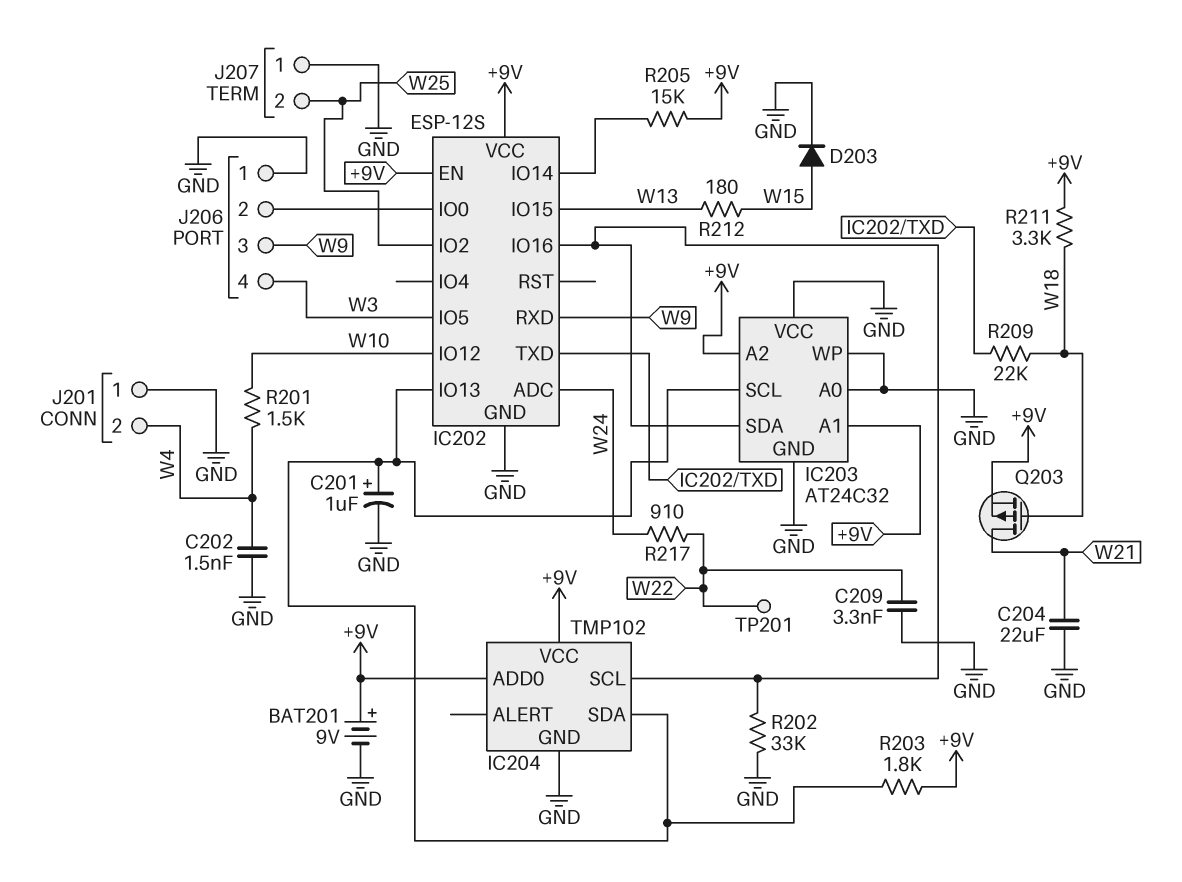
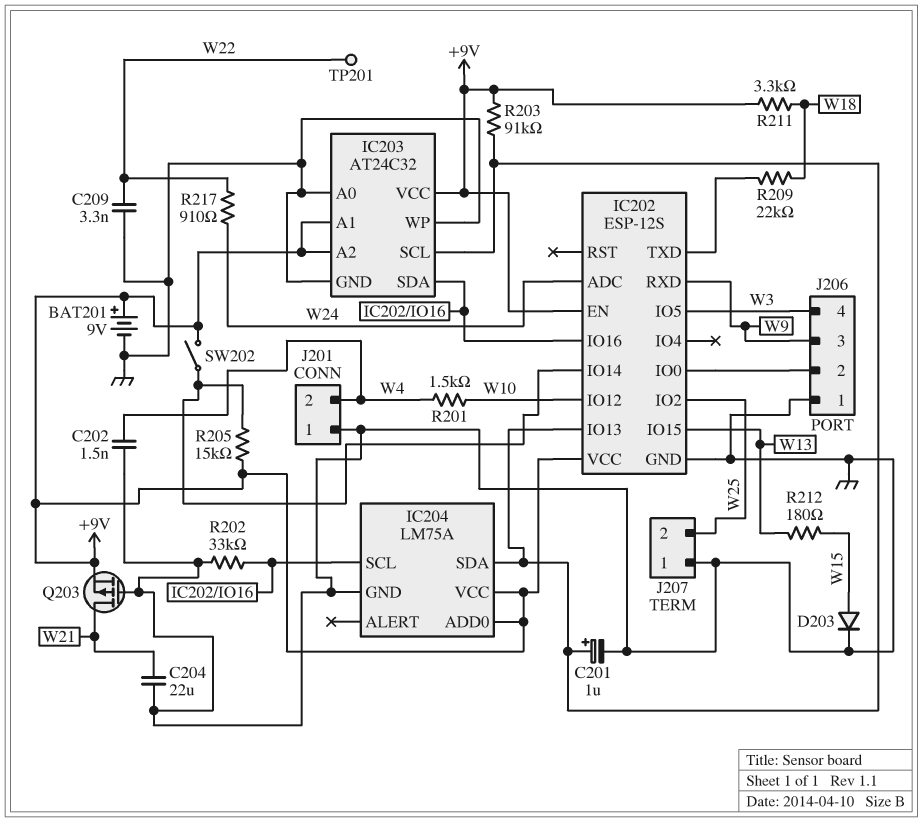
IC203 pin VCC: GND -> +9V
IC204: TMP102 -> LM75A
Q203: PMOS (G W18, D W21, S +9V) -> PMOS (G GND, D W21, S +9V)
R203: 1.8k (+9V, IC202/IO13) -> 91k (+9V, IC202/IO13)
SW202: none -> switch (+9V, IC202/IO14)

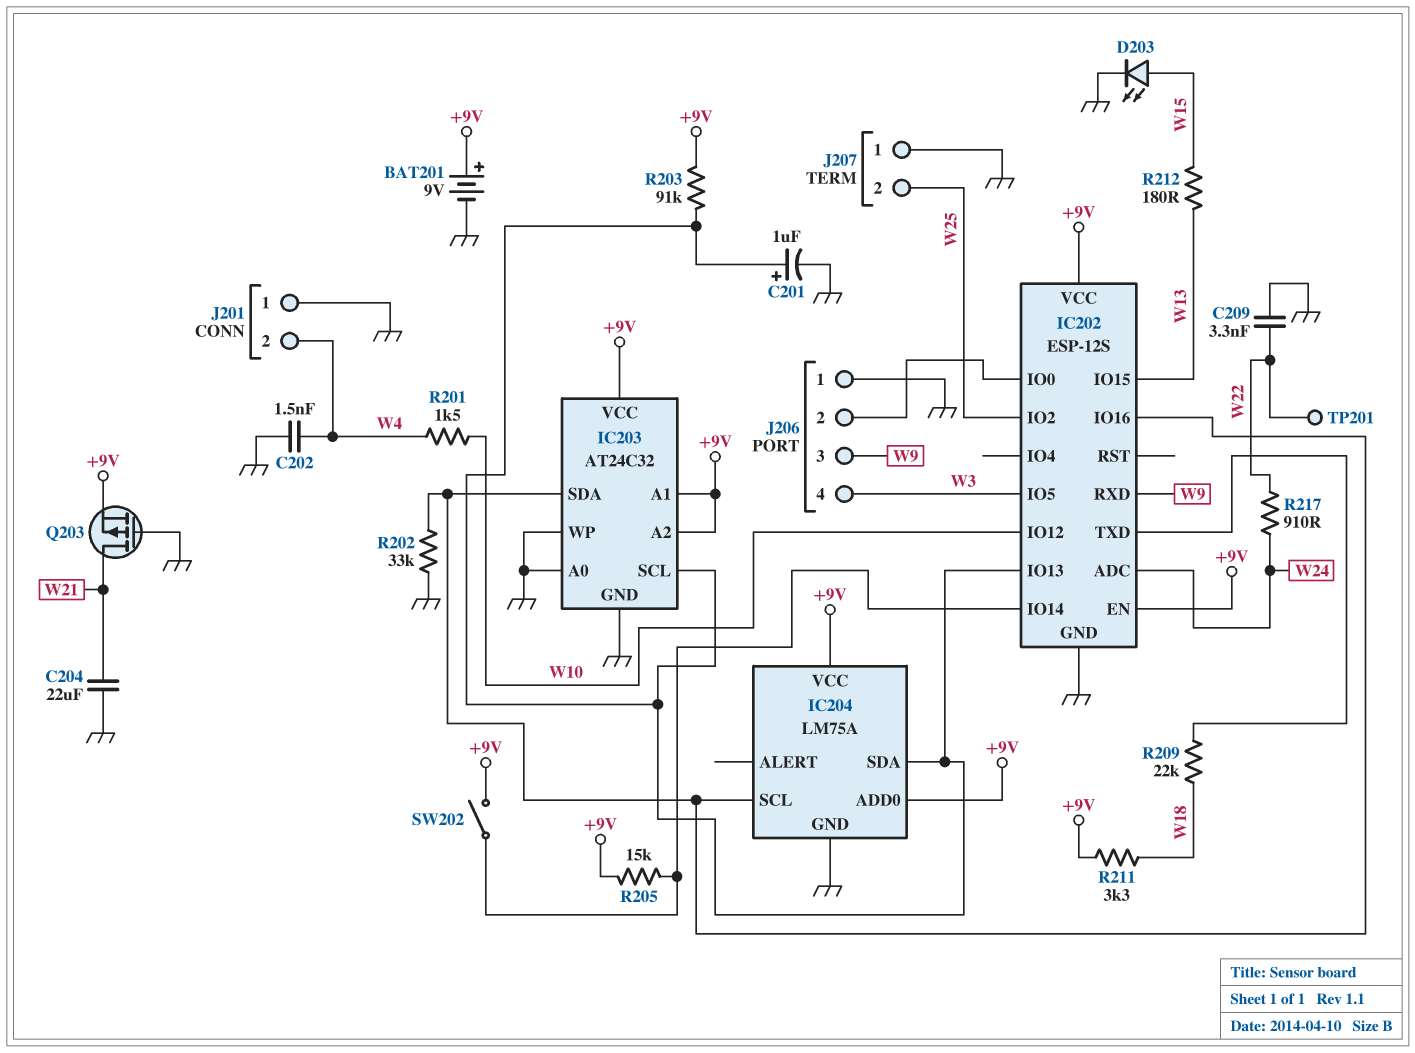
D203: diode (A W15, K GND) -> LED (A W15, K GND)

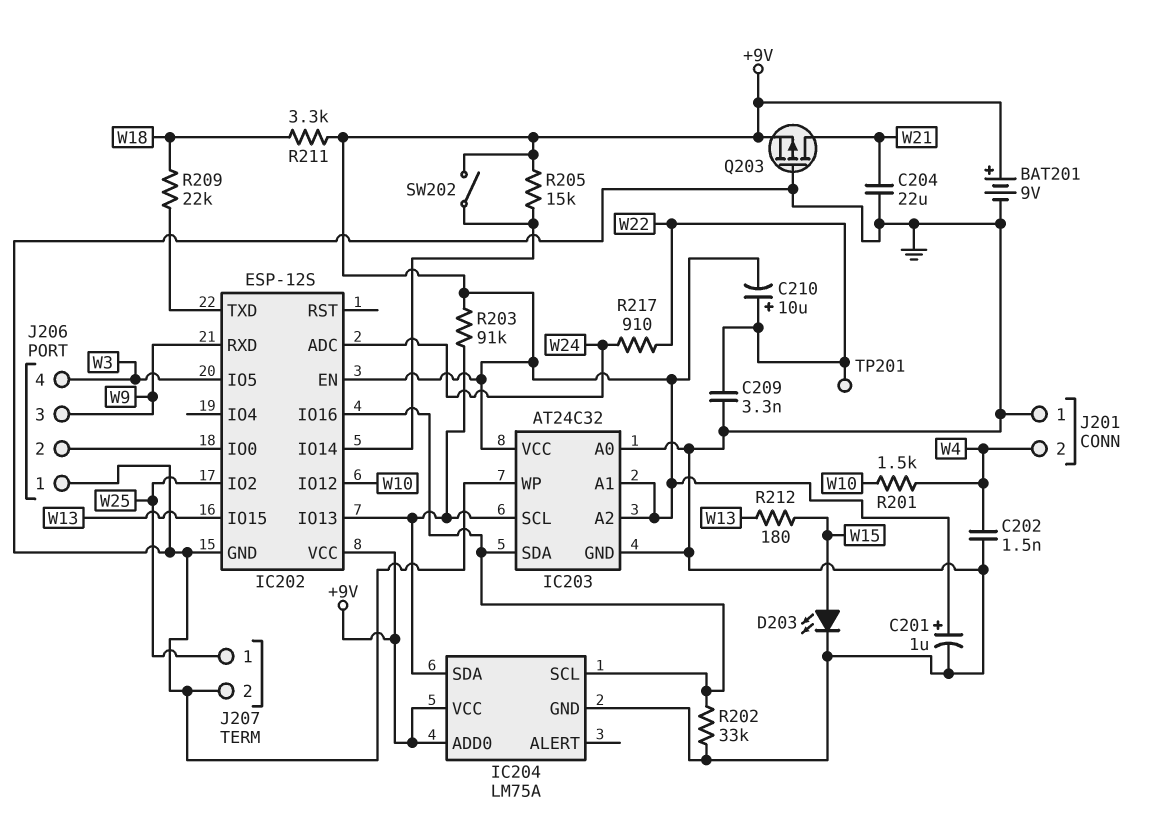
C201: 1uF (plus IC202/IO13, minus GND) -> 1uF (plus +9V, minus GND)
C210: none -> 10uF (plus W22, minus +9V)
J207 pin 1: GND -> W25
J207 pin 2: W25 -> GND

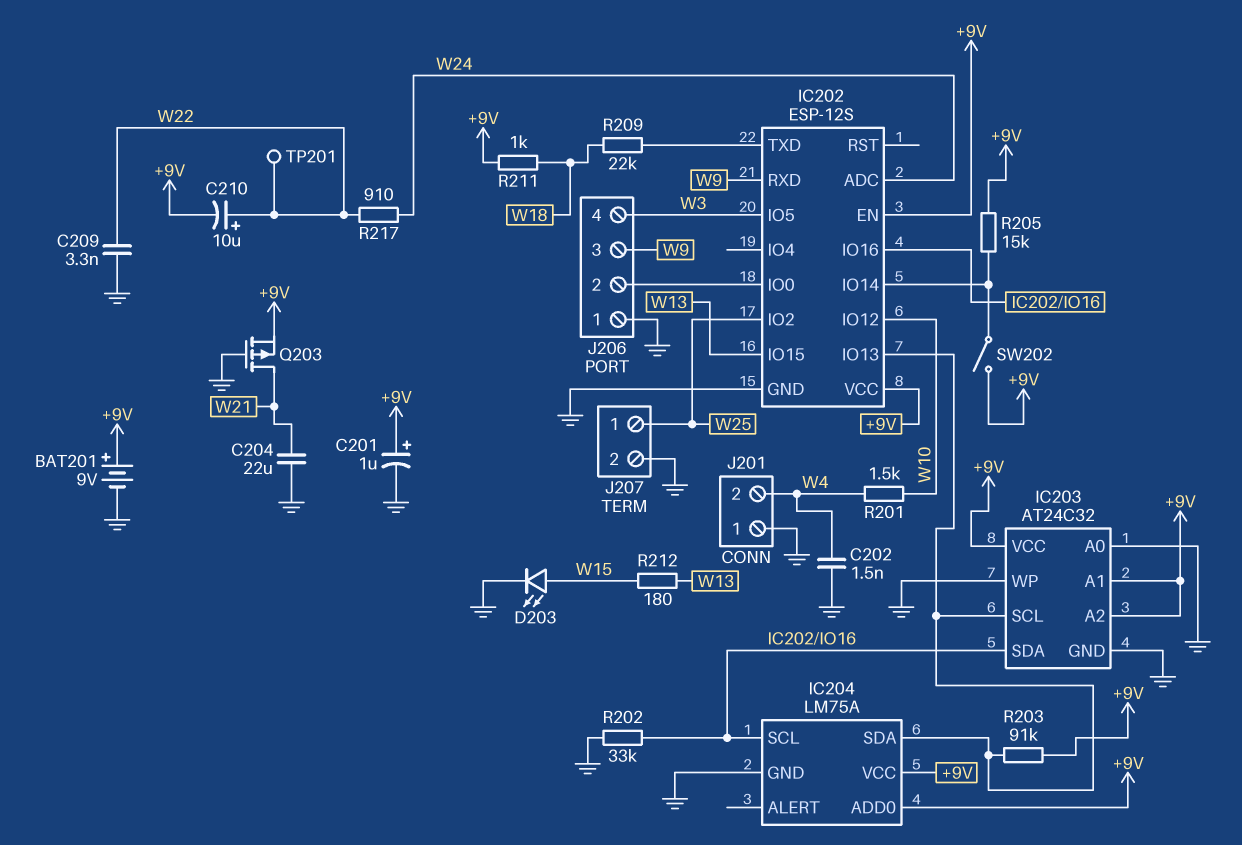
R211: 3.3k (+9V, W18) -> 1k (+9V, W18)

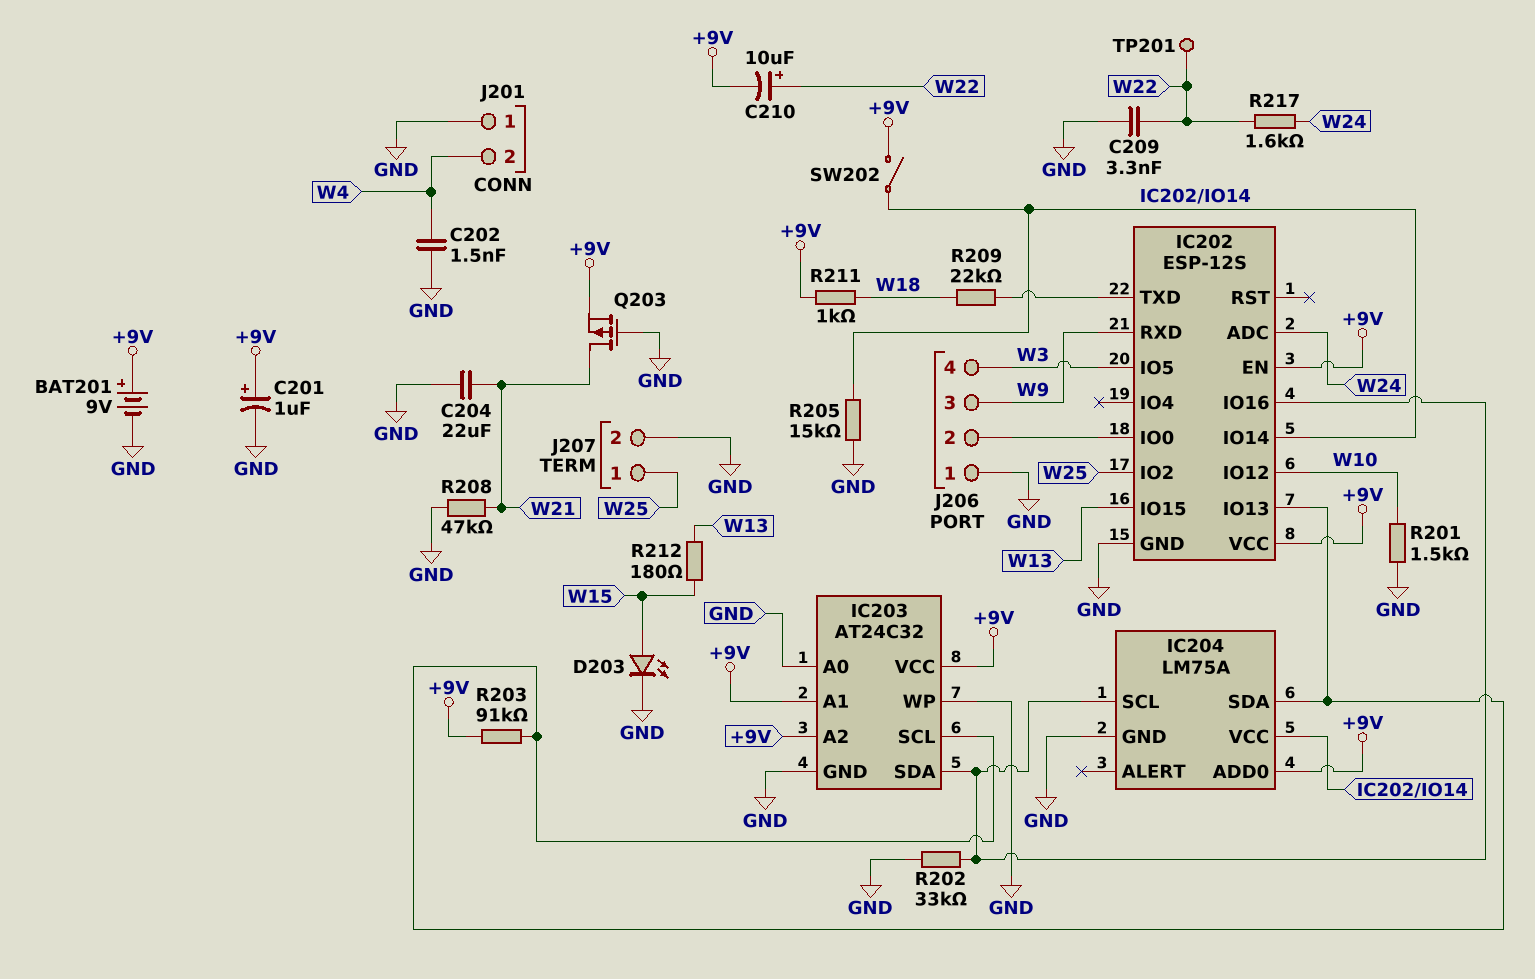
IC204 pin VCC: +9V -> IC202/IO14
R201: 1.5k (W4, W10) -> 1.5k (GND, W10)
R205: 15k (+9V, IC202/IO14) -> 15k (GND, IC202/IO14)
R208: none -> 47k (GND, W21)
R217: 910 (W22, W24) -> 1.6k (W22, W24)

